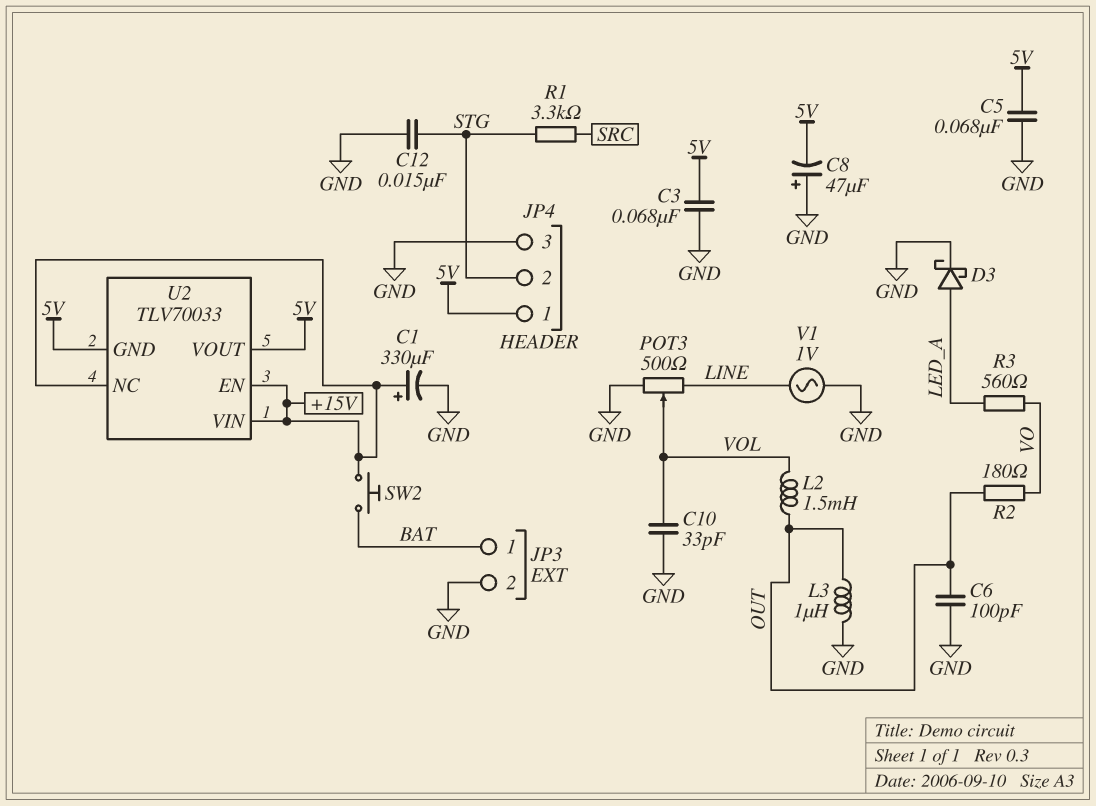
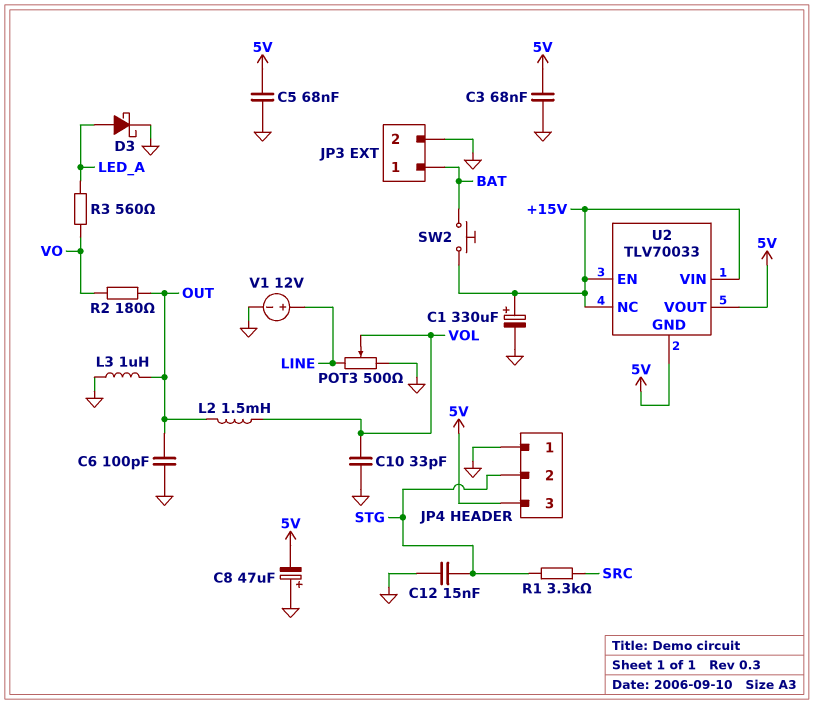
JP4 pin 1: 5V -> GND
JP4 pin 3: GND -> 5V
V1: AC 1V (GND, LINE) -> 12V (plus LINE, minus GND)

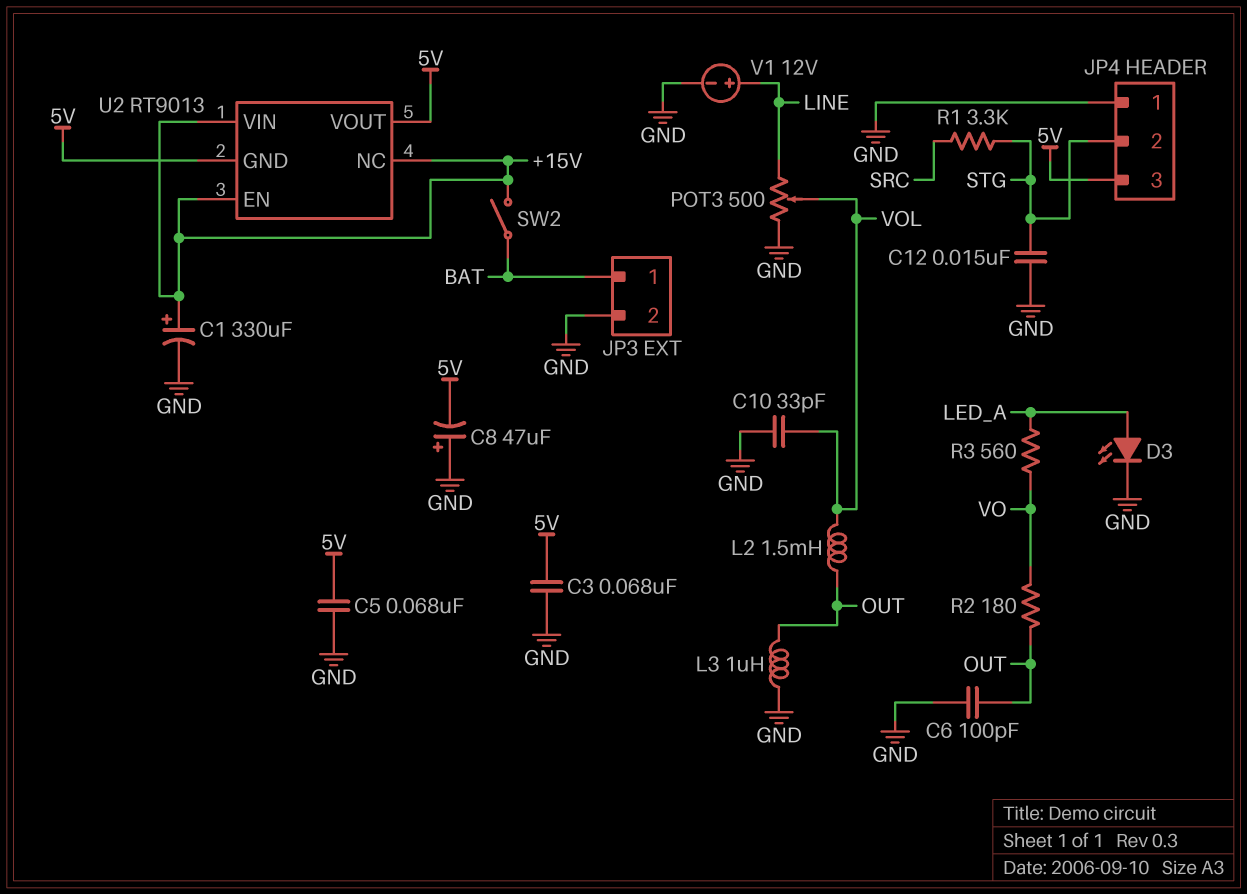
D3: schottky (A LED_A, K GND) -> LED (A LED_A, K GND)
SW2: button (+15V, BAT) -> switch (+15V, BAT)
U2: TLV70033 -> RT9013

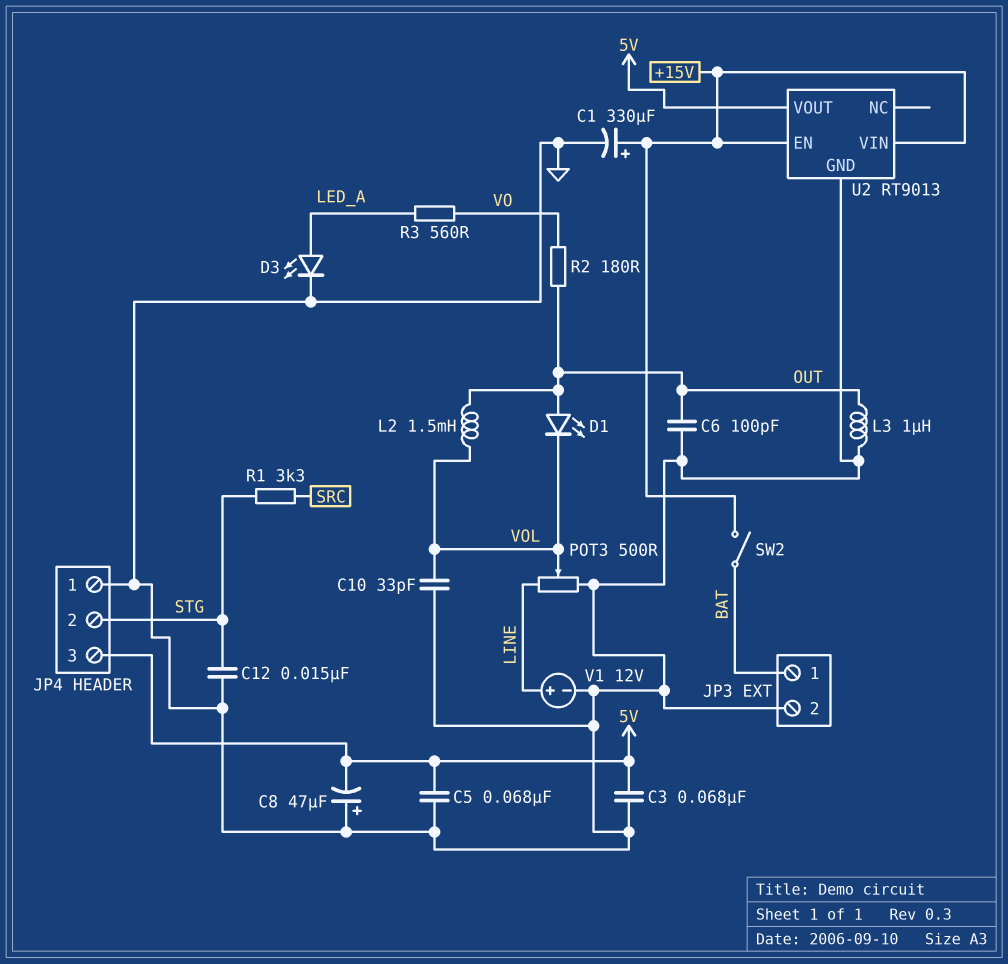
D1: none -> LED (A OUT, K VOL)
U2 pin GND: 5V -> GND
U2 pin NC: +15V -> none

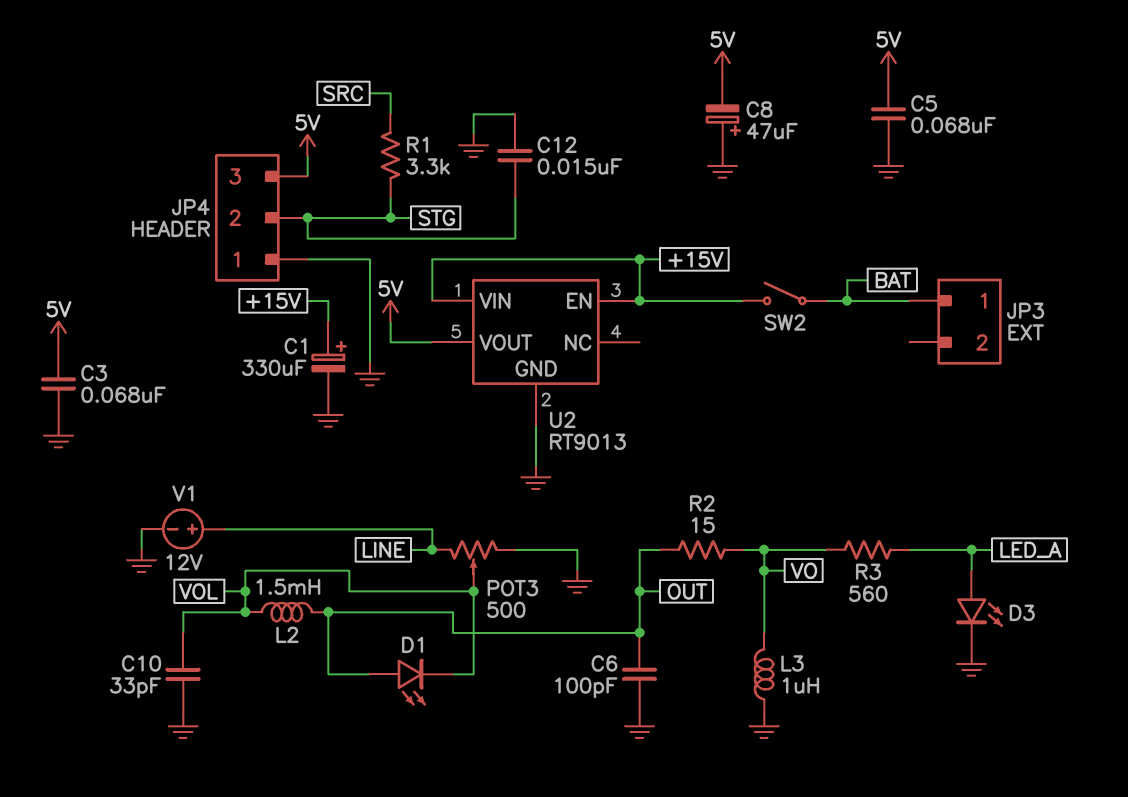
JP3 pin 2: GND -> none
L3: 1uH (GND, OUT) -> 1uH (GND, VO)
R2: 180 (OUT, VO) -> 15 (OUT, VO)

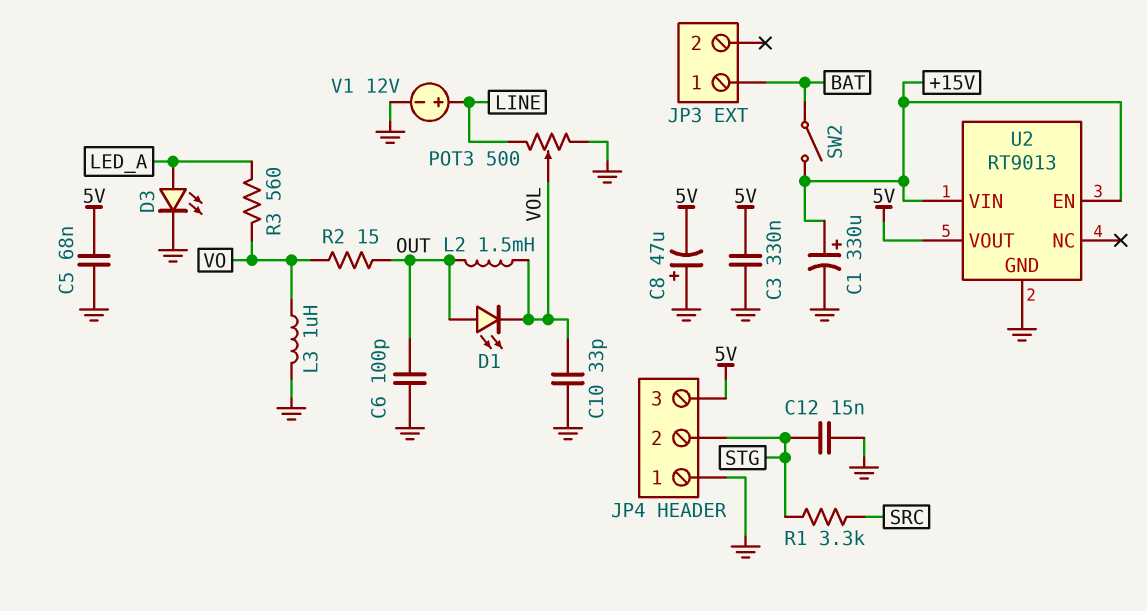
C3: 68nF (5V, GND) -> 330nF (5V, GND)

